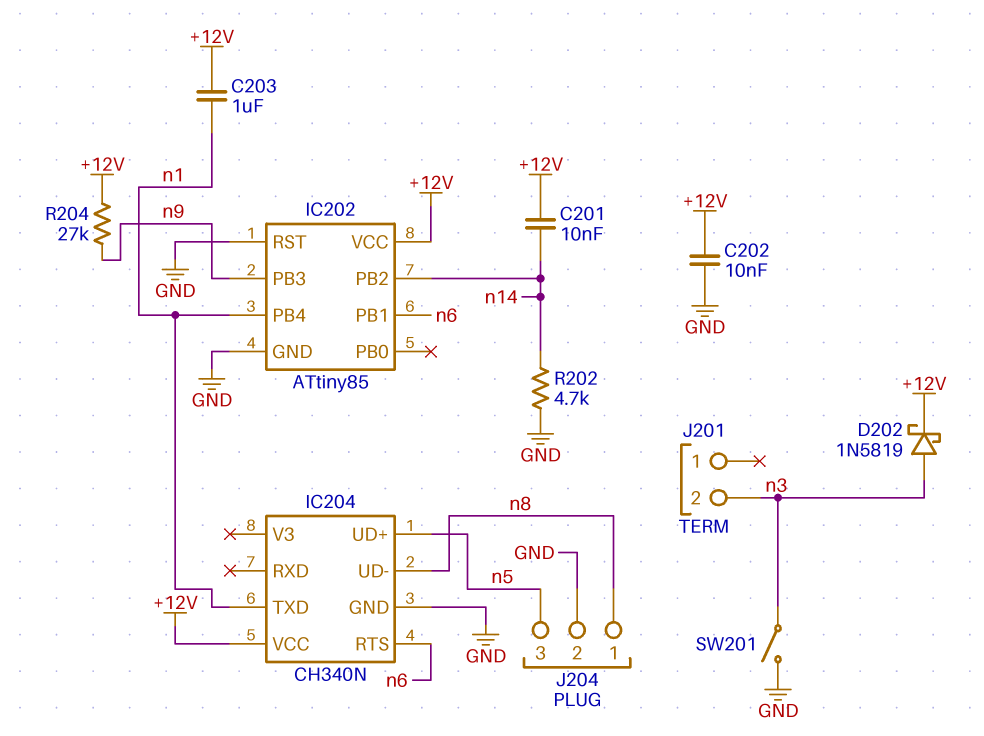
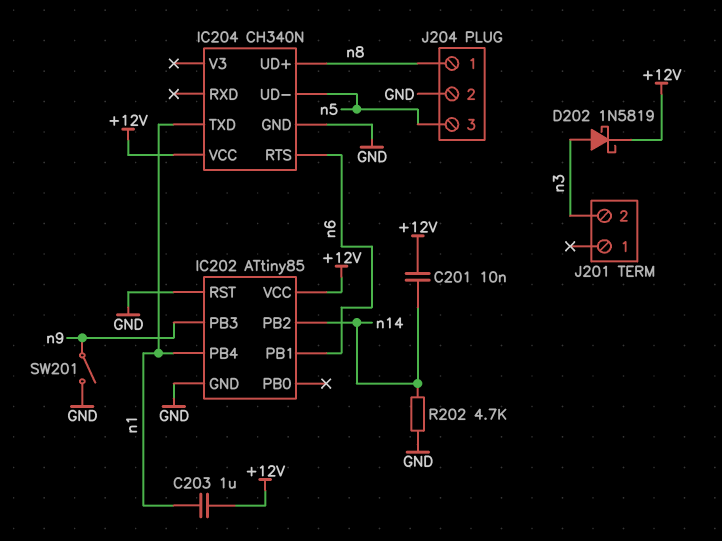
C202: 10nF (+12V, GND) -> none
IC204 pin UD+: n5 -> n8
IC204 pin UD-: n8 -> n5
R204: 27k (+12V, n9) -> none
SW201: switch (GND, n3) -> switch (GND, n9)

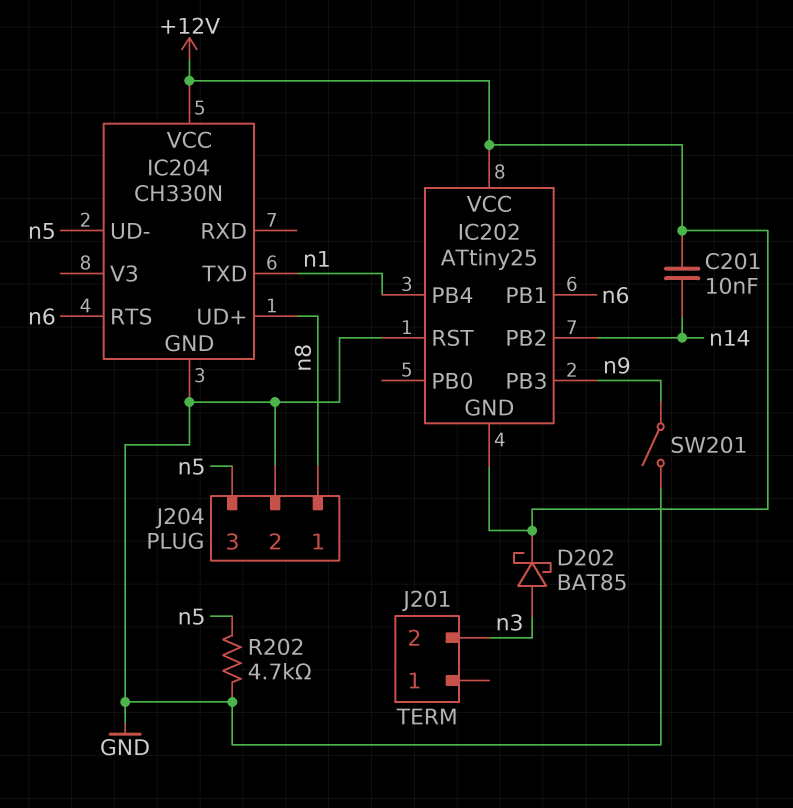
C203: 1uF (+12V, n1) -> none
D202: schottky 1N5819 (A n3, K +12V) -> schottky BAT85 (A n3, K +12V)
IC202: ATtiny85 -> ATtiny25
IC202 pin GND: GND -> +12V
IC204: CH340N -> CH330N
R202: 4.7k (GND, n14) -> 4.7k (GND, n5)

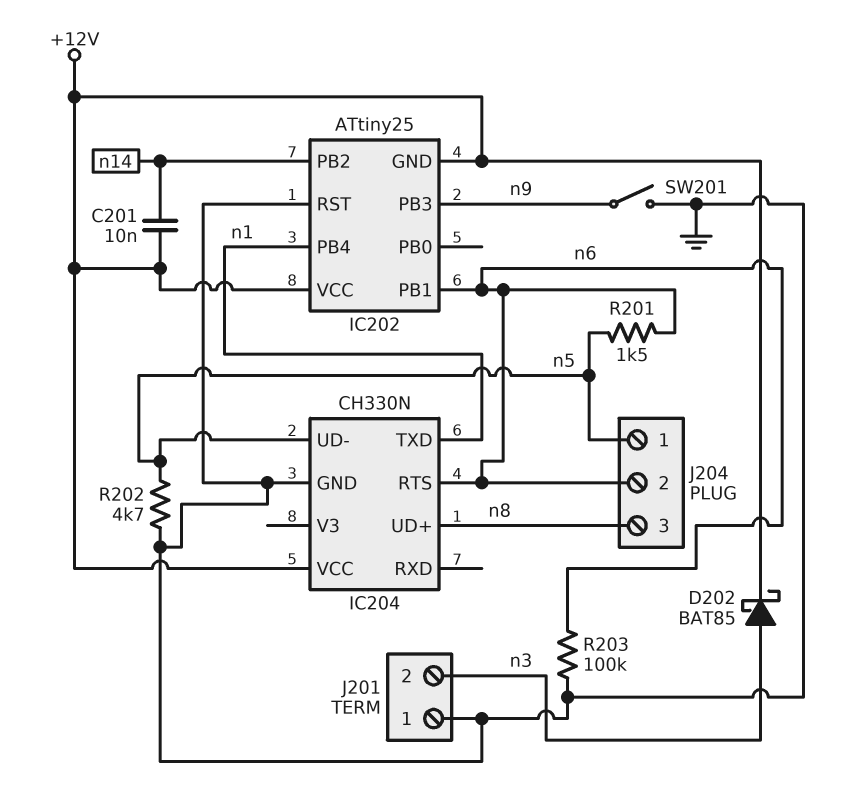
J201 pin 1: none -> GND
J204 pin 1: n8 -> n5
J204 pin 2: GND -> n6
J204 pin 3: n5 -> n8
R201: none -> 1.5k (n5, n6)
R203: none -> 100k (GND, n6)

